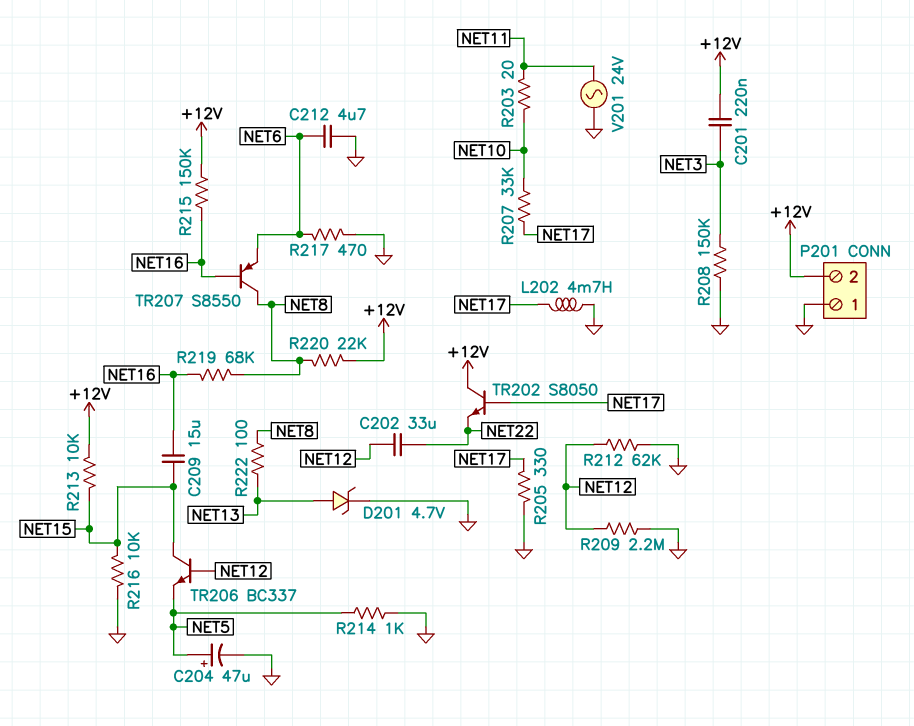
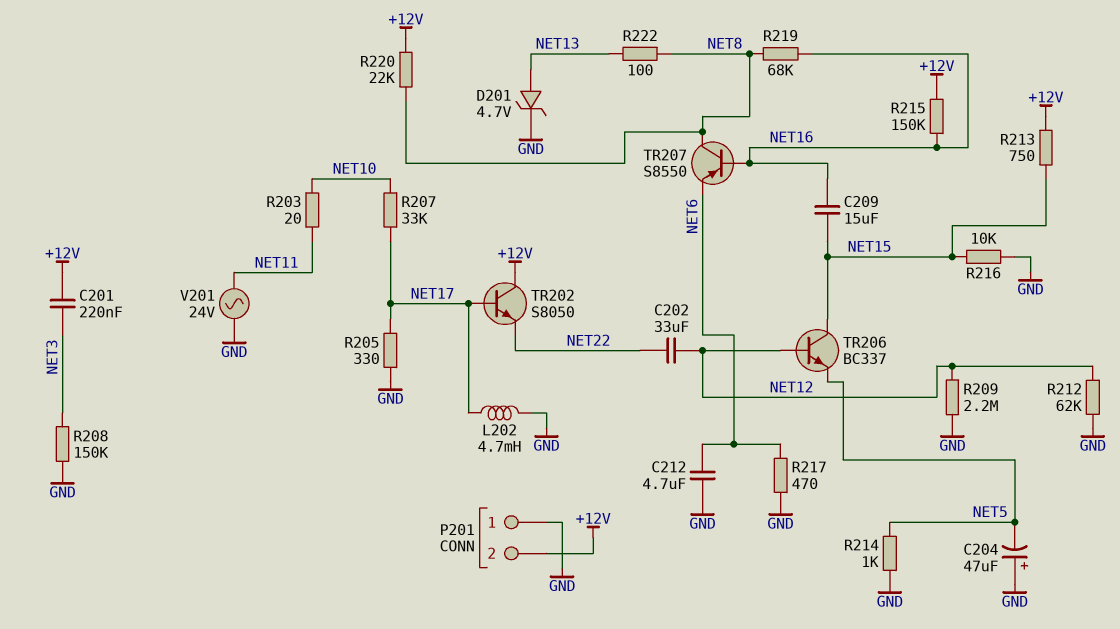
C204: 47uF (plus NET5, minus GND) -> 47uF (plus GND, minus NET5)
R213: 10k (+12V, NET15) -> 750 (+12V, NET15)

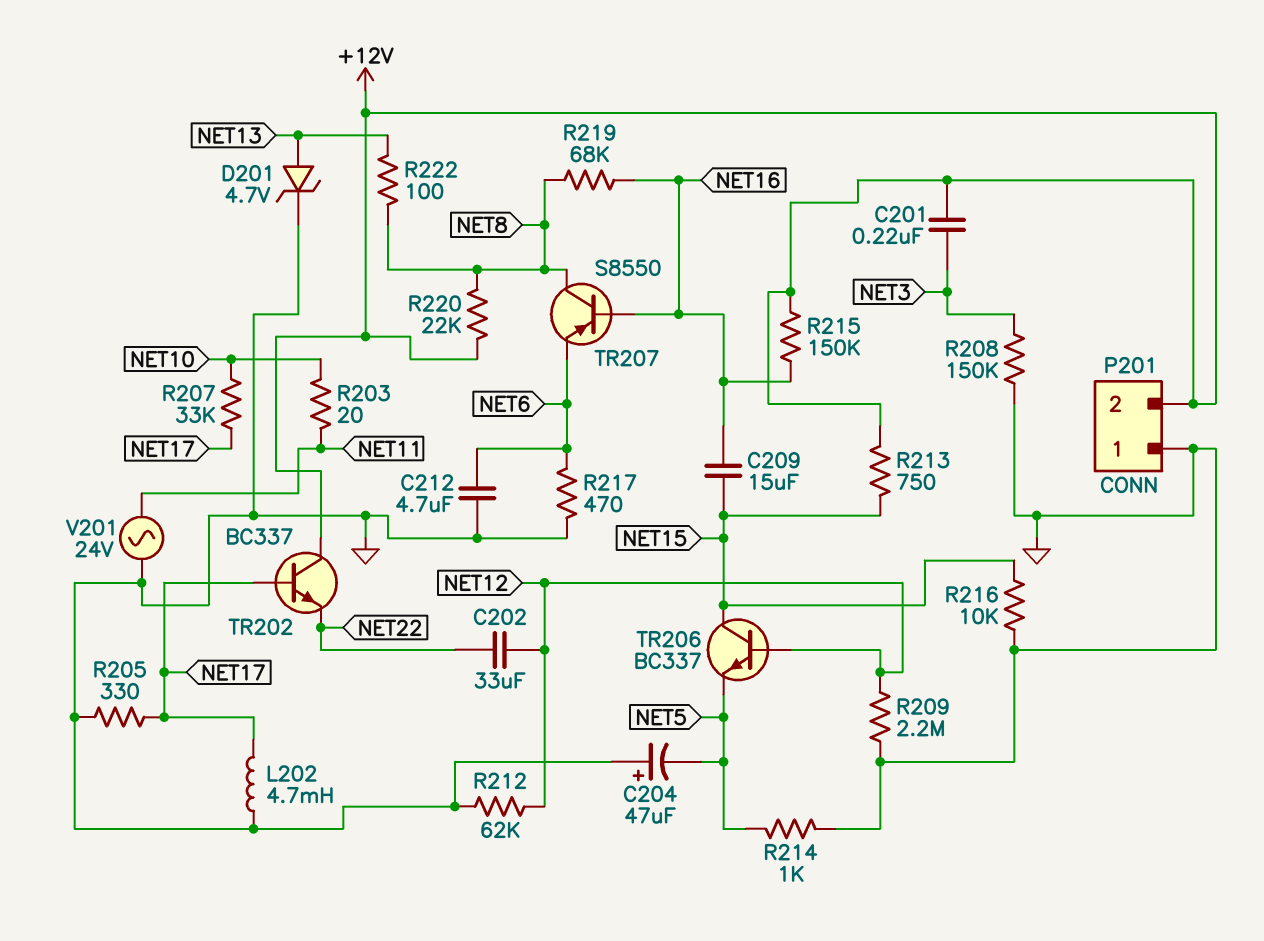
TR202: NPN S8050 (B NET17, C +12V, E NET22) -> NPN BC337 (B NET17, C +12V, E NET22)

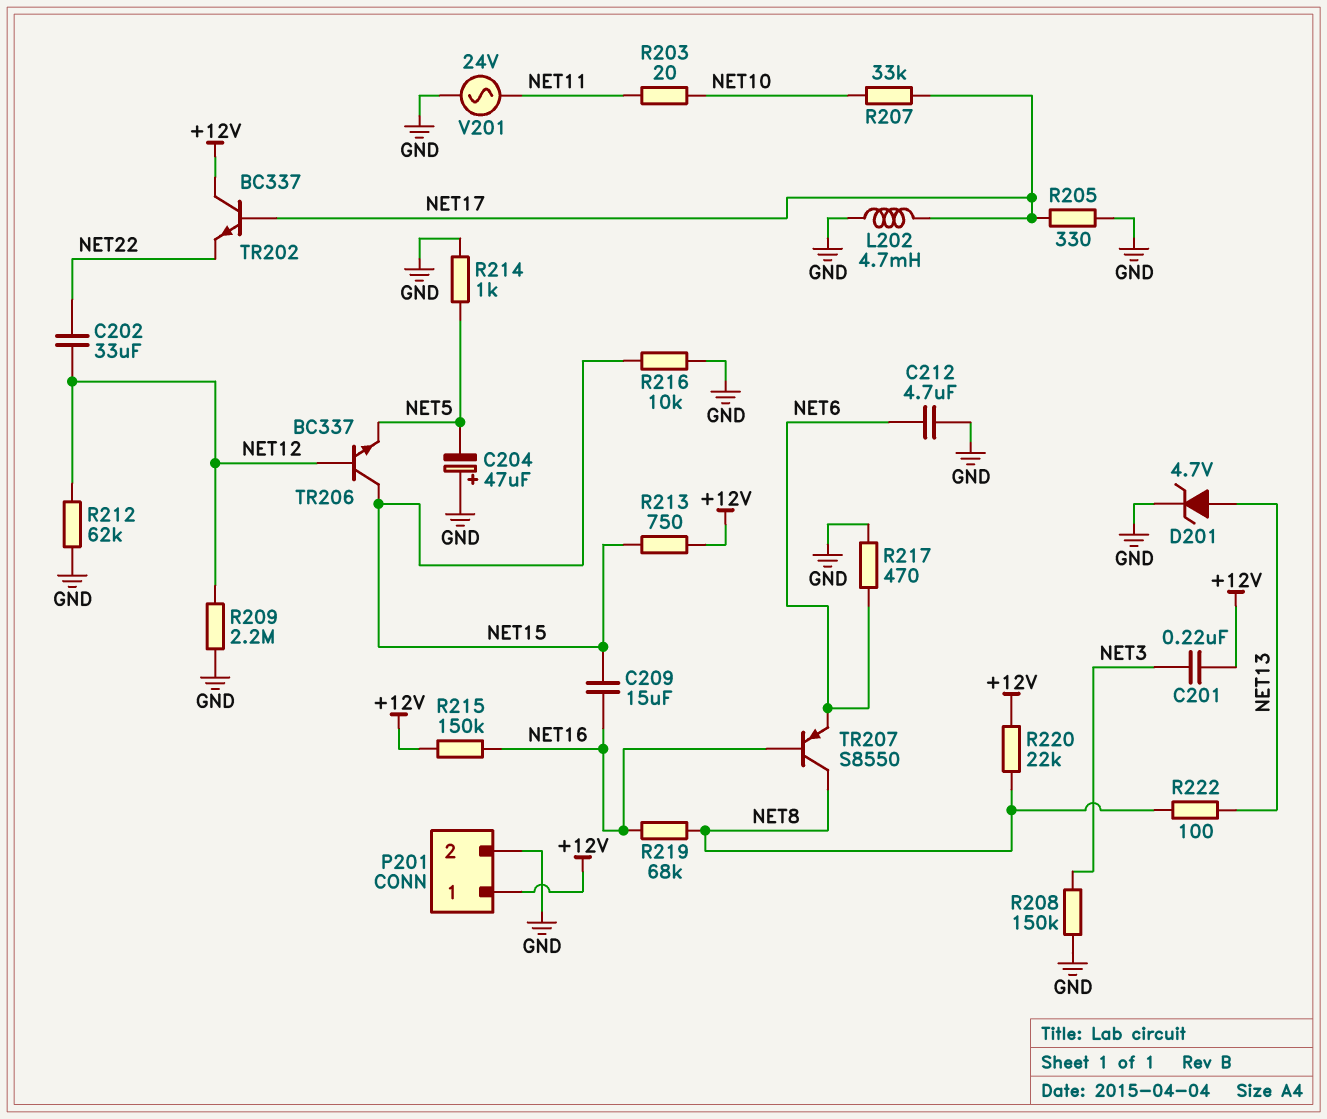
P201 pin 1: GND -> +12V
P201 pin 2: +12V -> GND

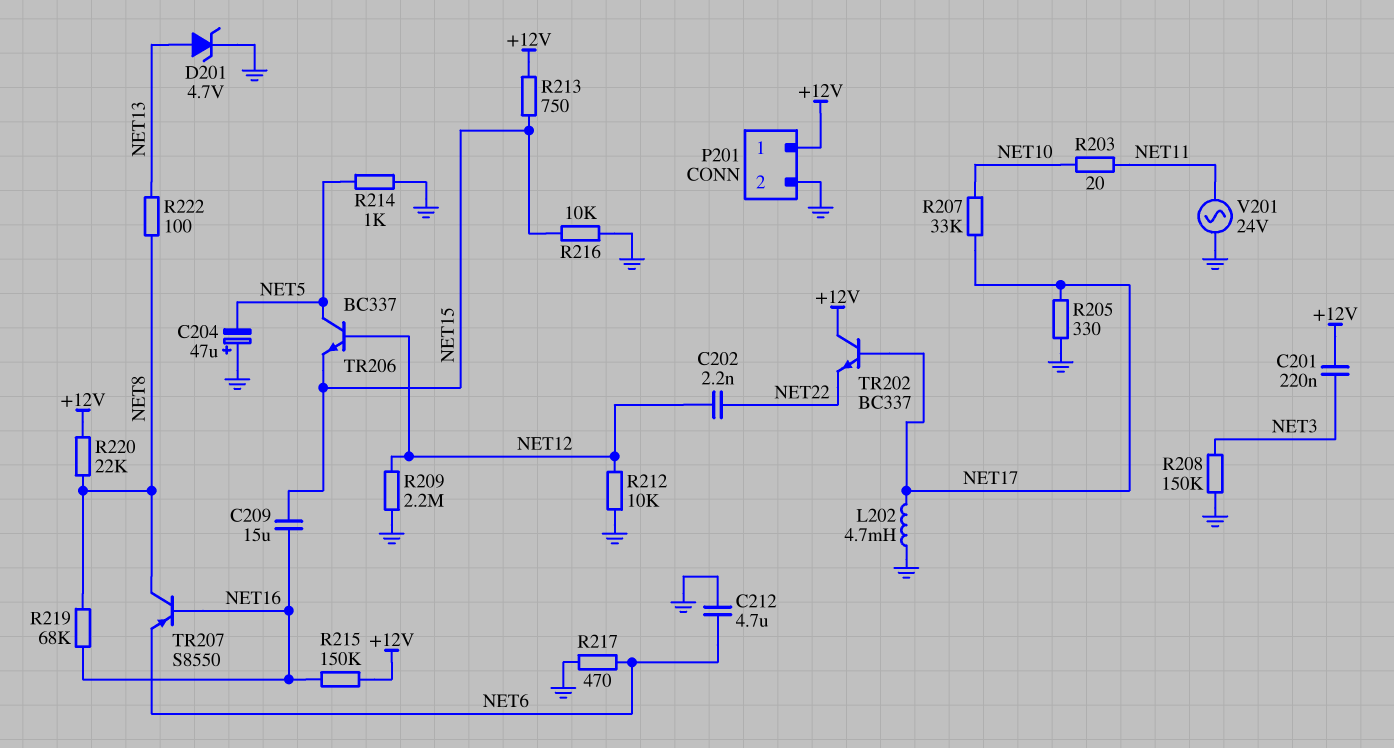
C202: 33uF (NET12, NET22) -> 2.2nF (NET12, NET22)
R212: 62k (GND, NET12) -> 10k (GND, NET12)
TR206: NPN BC337 (B NET12, C NET15, E NET5) -> NPN BC337 (B NET12, C NET5, E NET15)

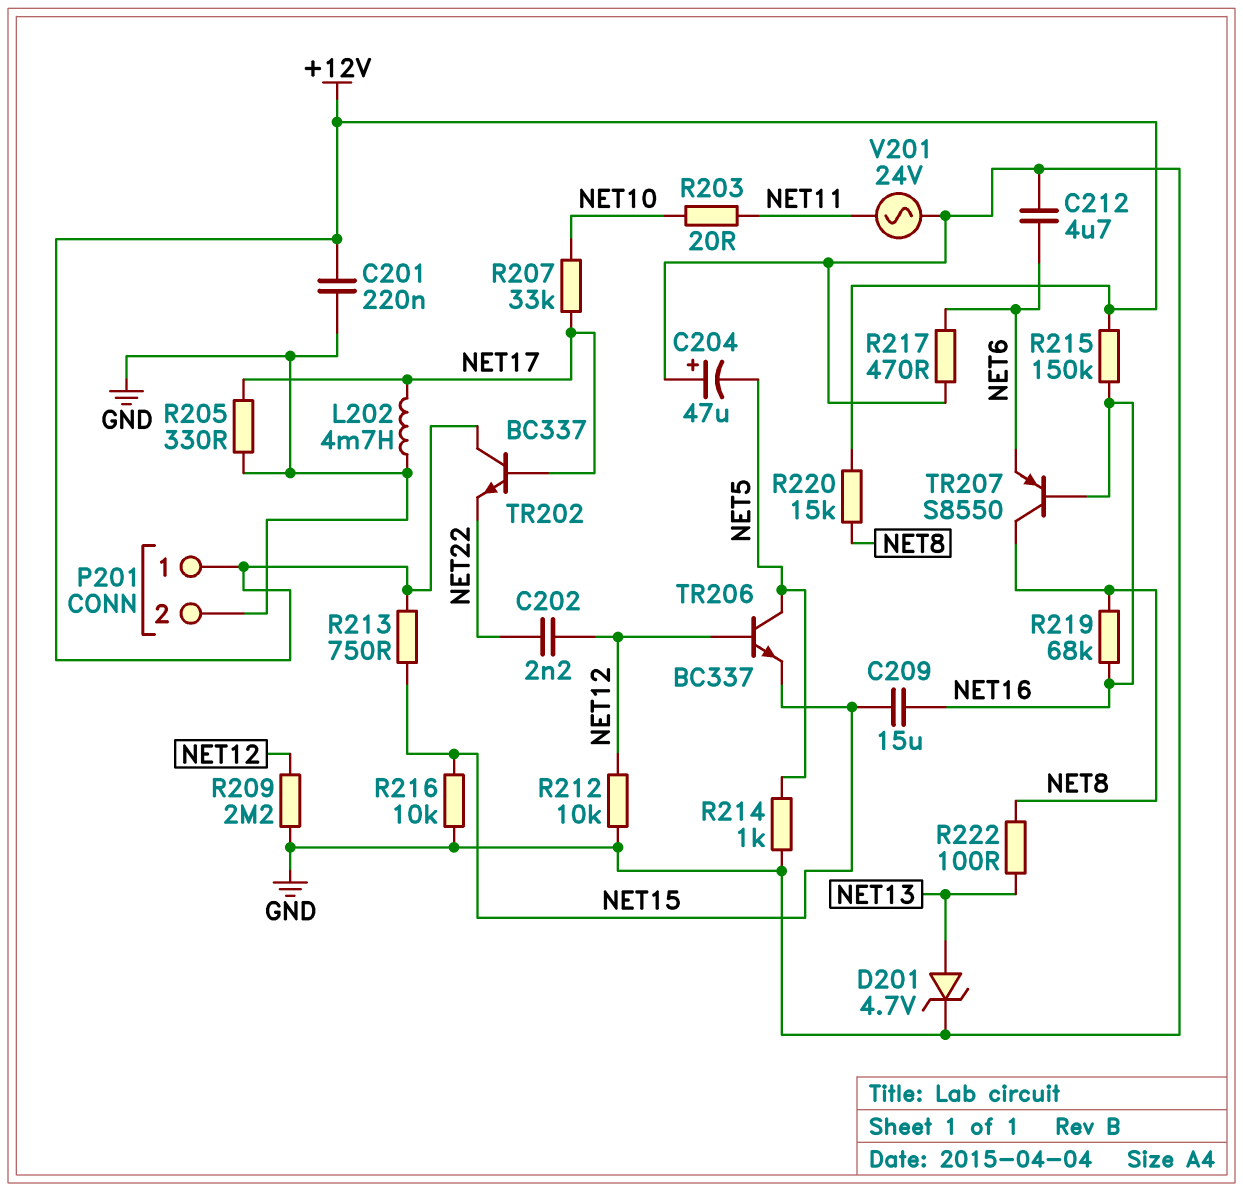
C201: 220nF (+12V, NET3) -> 220nF (+12V, GND)
R208: 150k (GND, NET3) -> none
R220: 22k (+12V, NET8) -> 15k (+12V, NET8)

